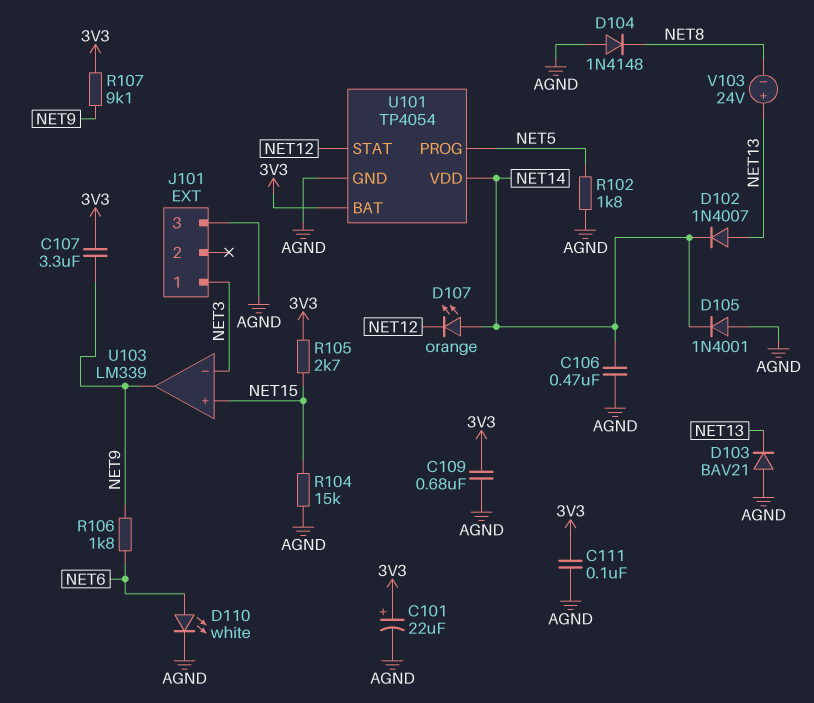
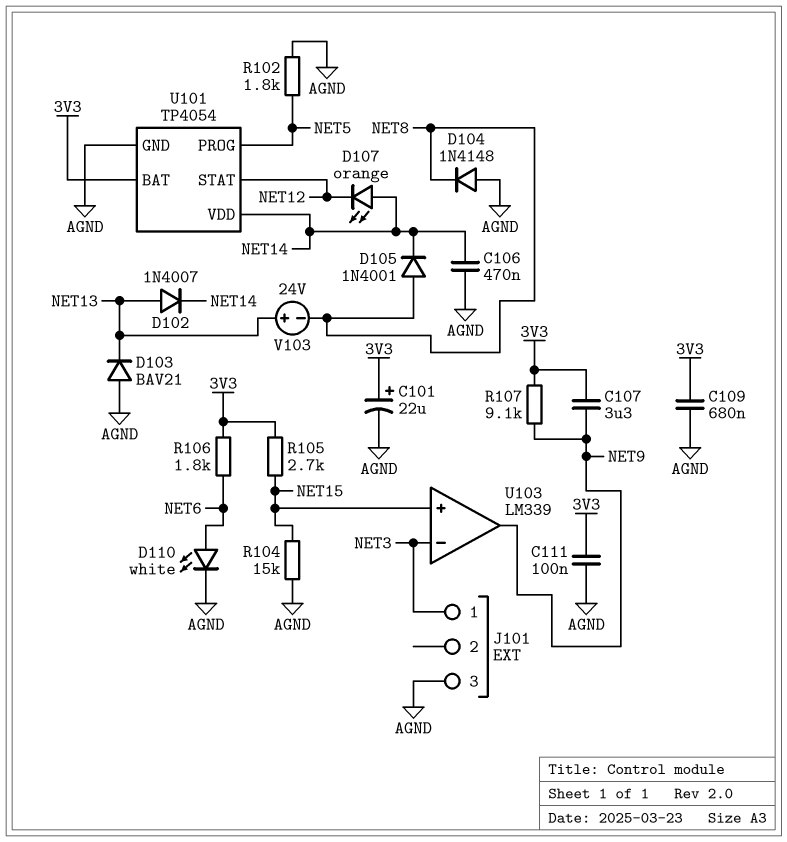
D105: diode 1N4001 (A AGND, K NET14) -> diode 1N4001 (A NET8, K NET14)
R106: 1.8k (NET6, NET9) -> 1.8k (3V3, NET6)

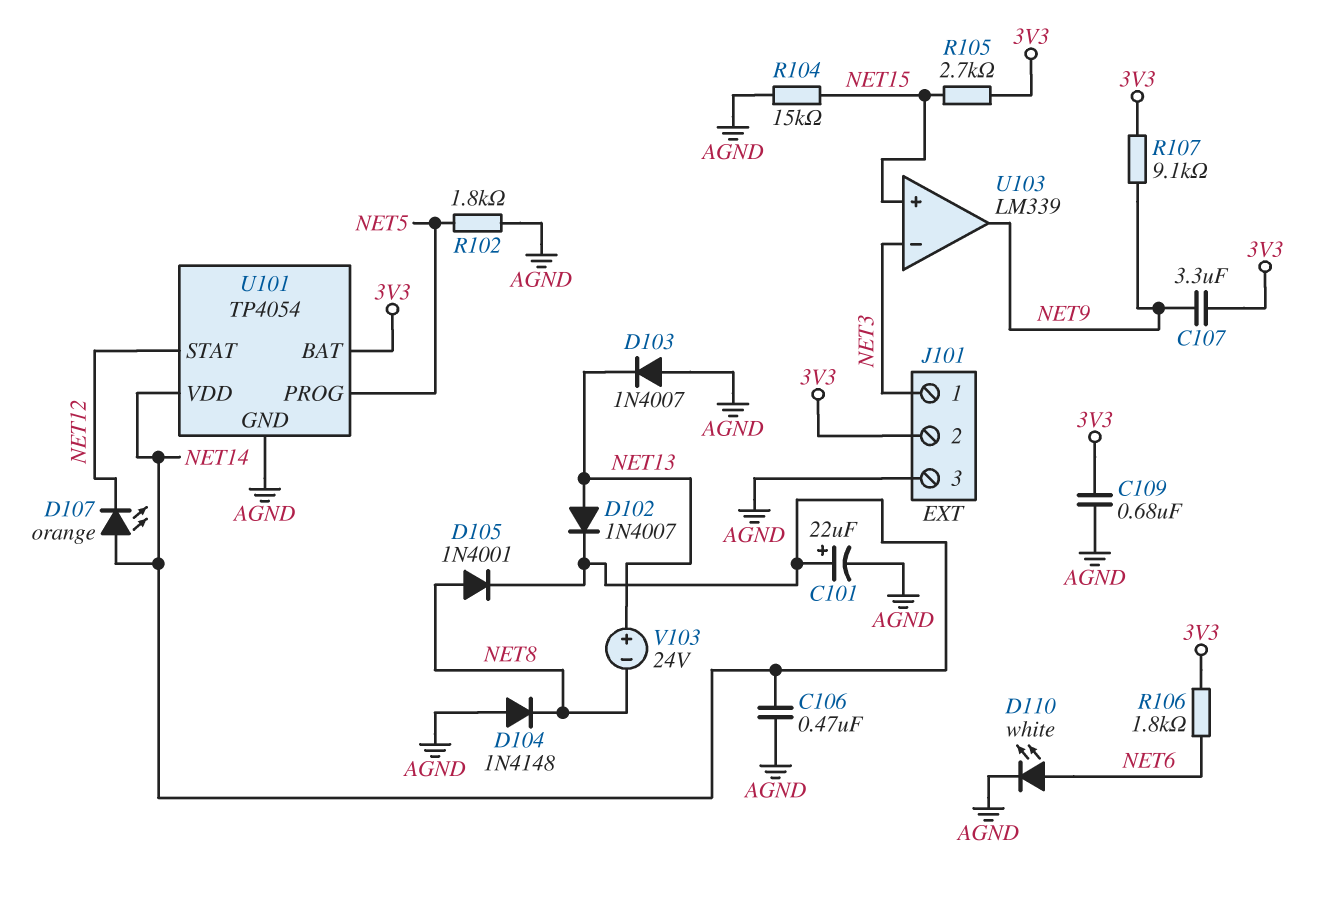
C101: 22uF (plus 3V3, minus AGND) -> 22uF (plus NET14, minus AGND)
C111: 100nF (3V3, AGND) -> none
D103: diode BAV21 (A AGND, K NET13) -> diode 1N4007 (A AGND, K NET13)
J101 pin 2: none -> 3V3

